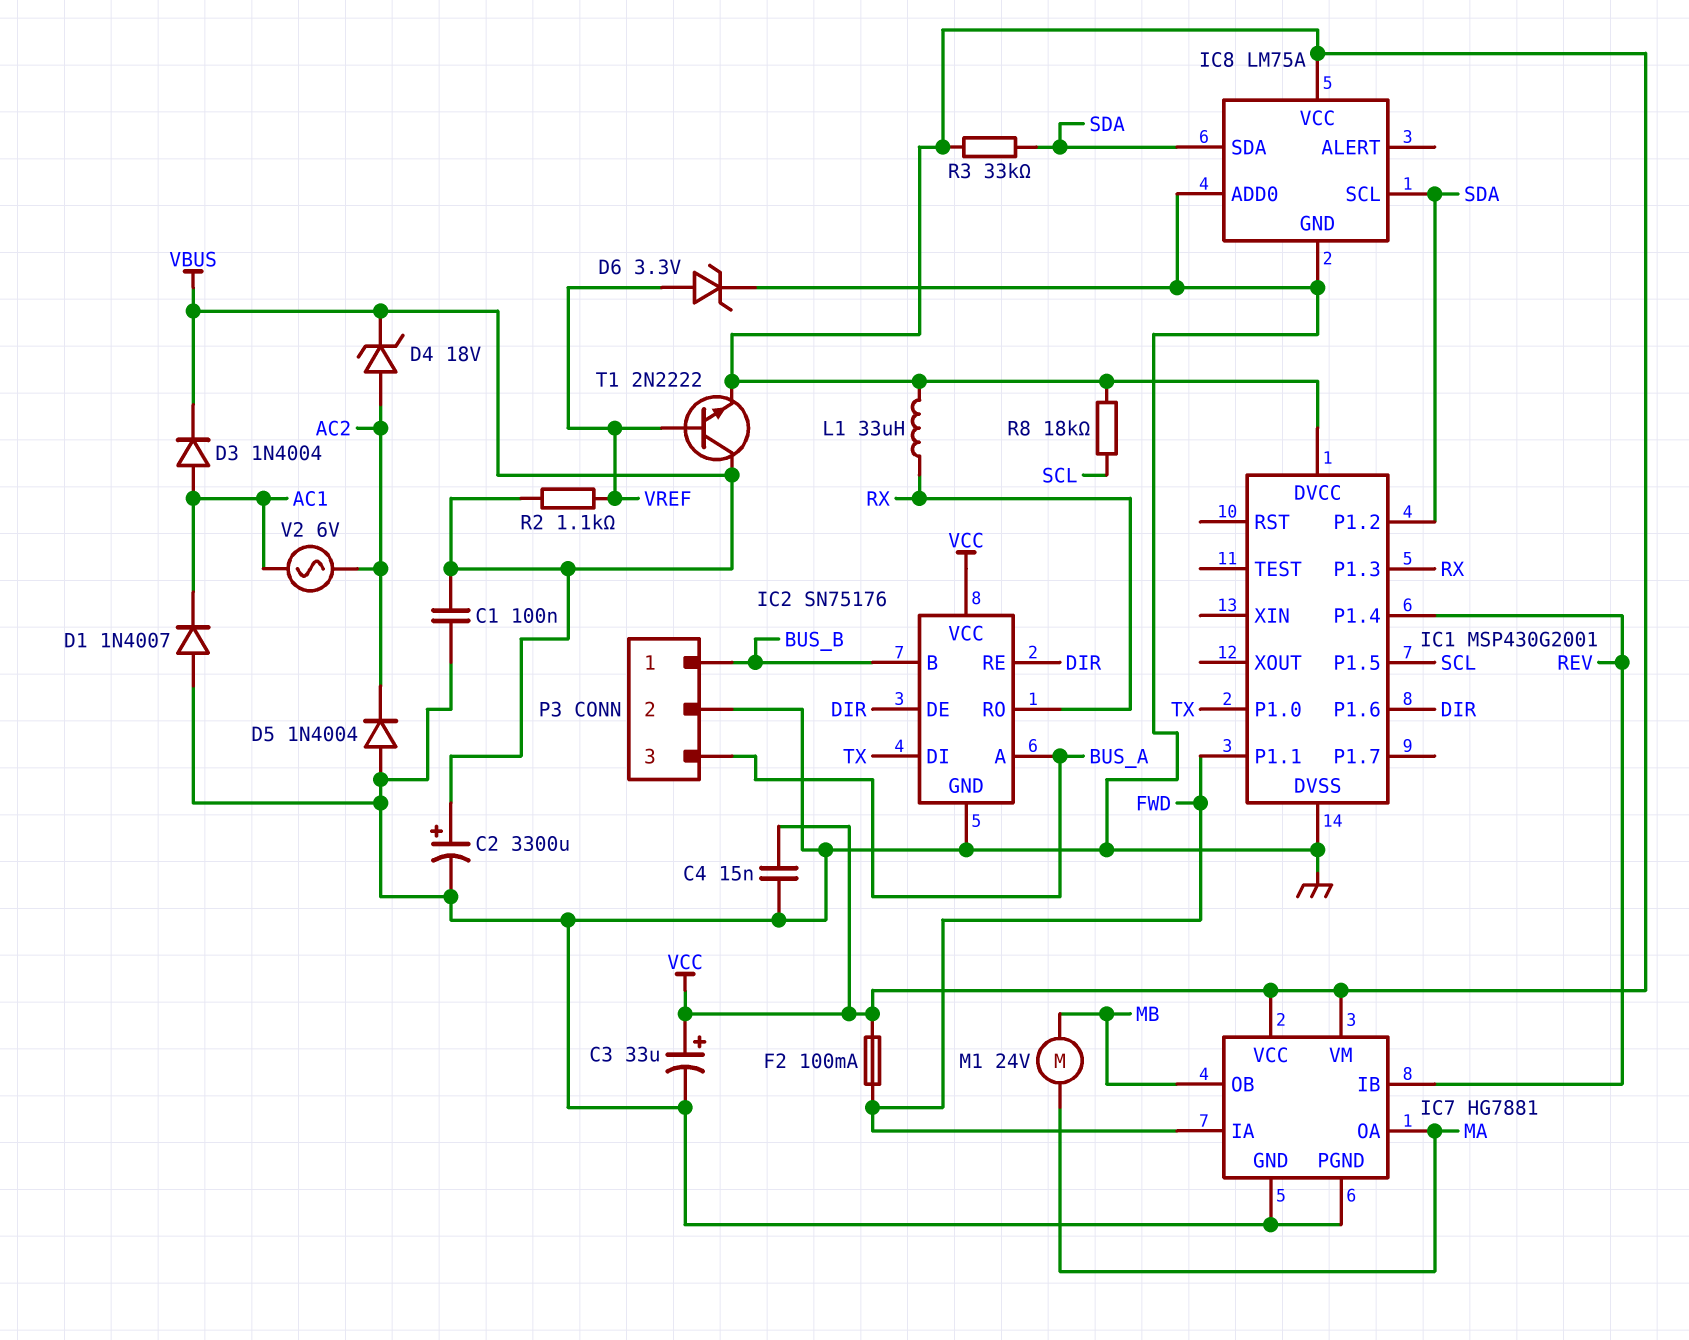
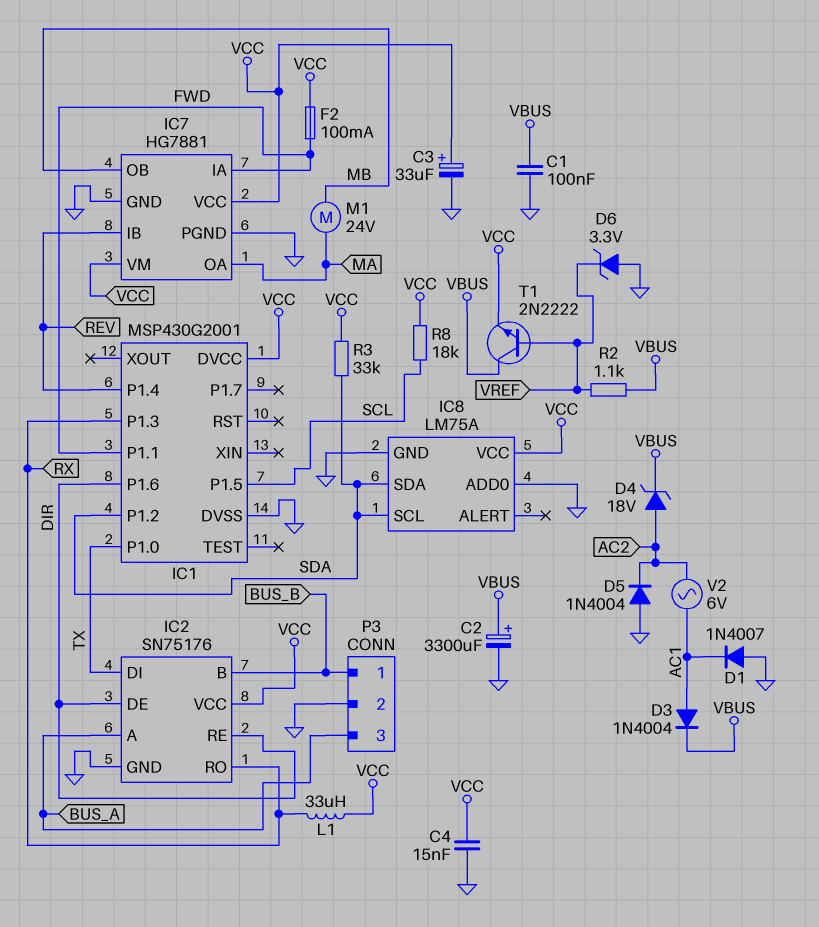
D6: zener 3.3V (A VREF, K GND) -> zener 3.3V (A GND, K VREF)

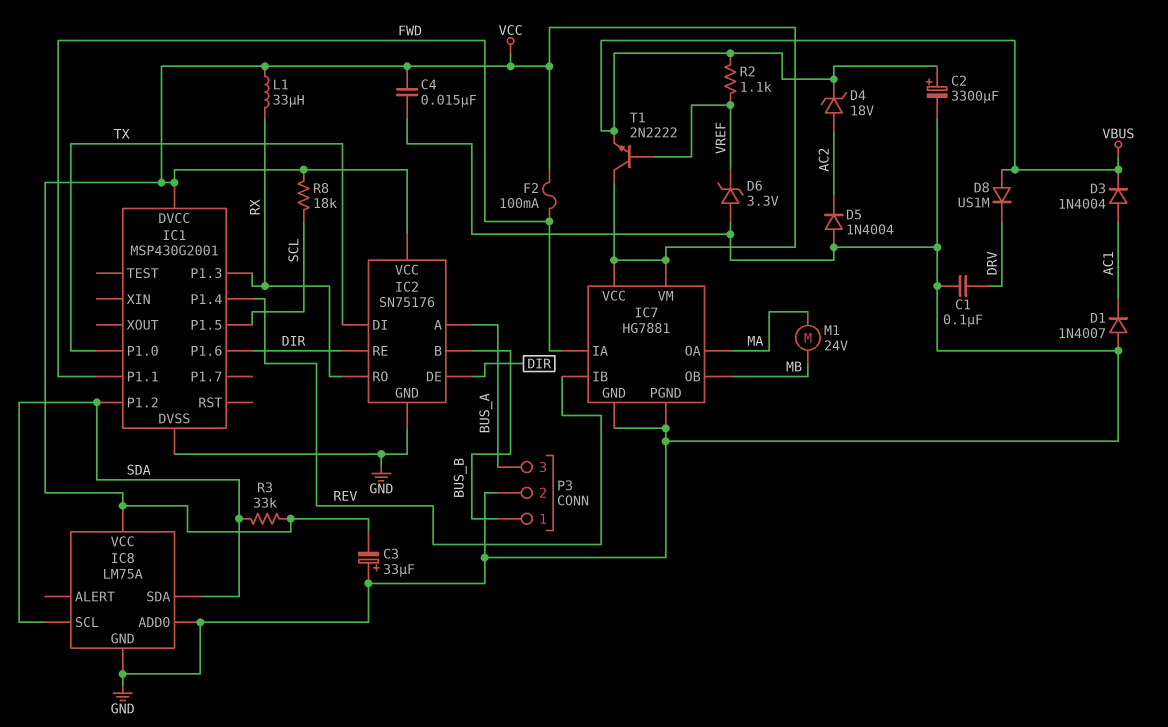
C1: 100nF (GND, VBUS) -> 100nF (DRV, GND)
C3: 33uF (plus VCC, minus GND) -> 33uF (plus GND, minus VCC)
D8: none -> diode US1M (A VBUS, K DRV)
T1: NPN 2N2222 (B VREF, C VBUS, E VCC) -> NPN 2N2222 (B VREF, C VCC, E VBUS)
V2: AC 6V (AC1, AC2) -> none

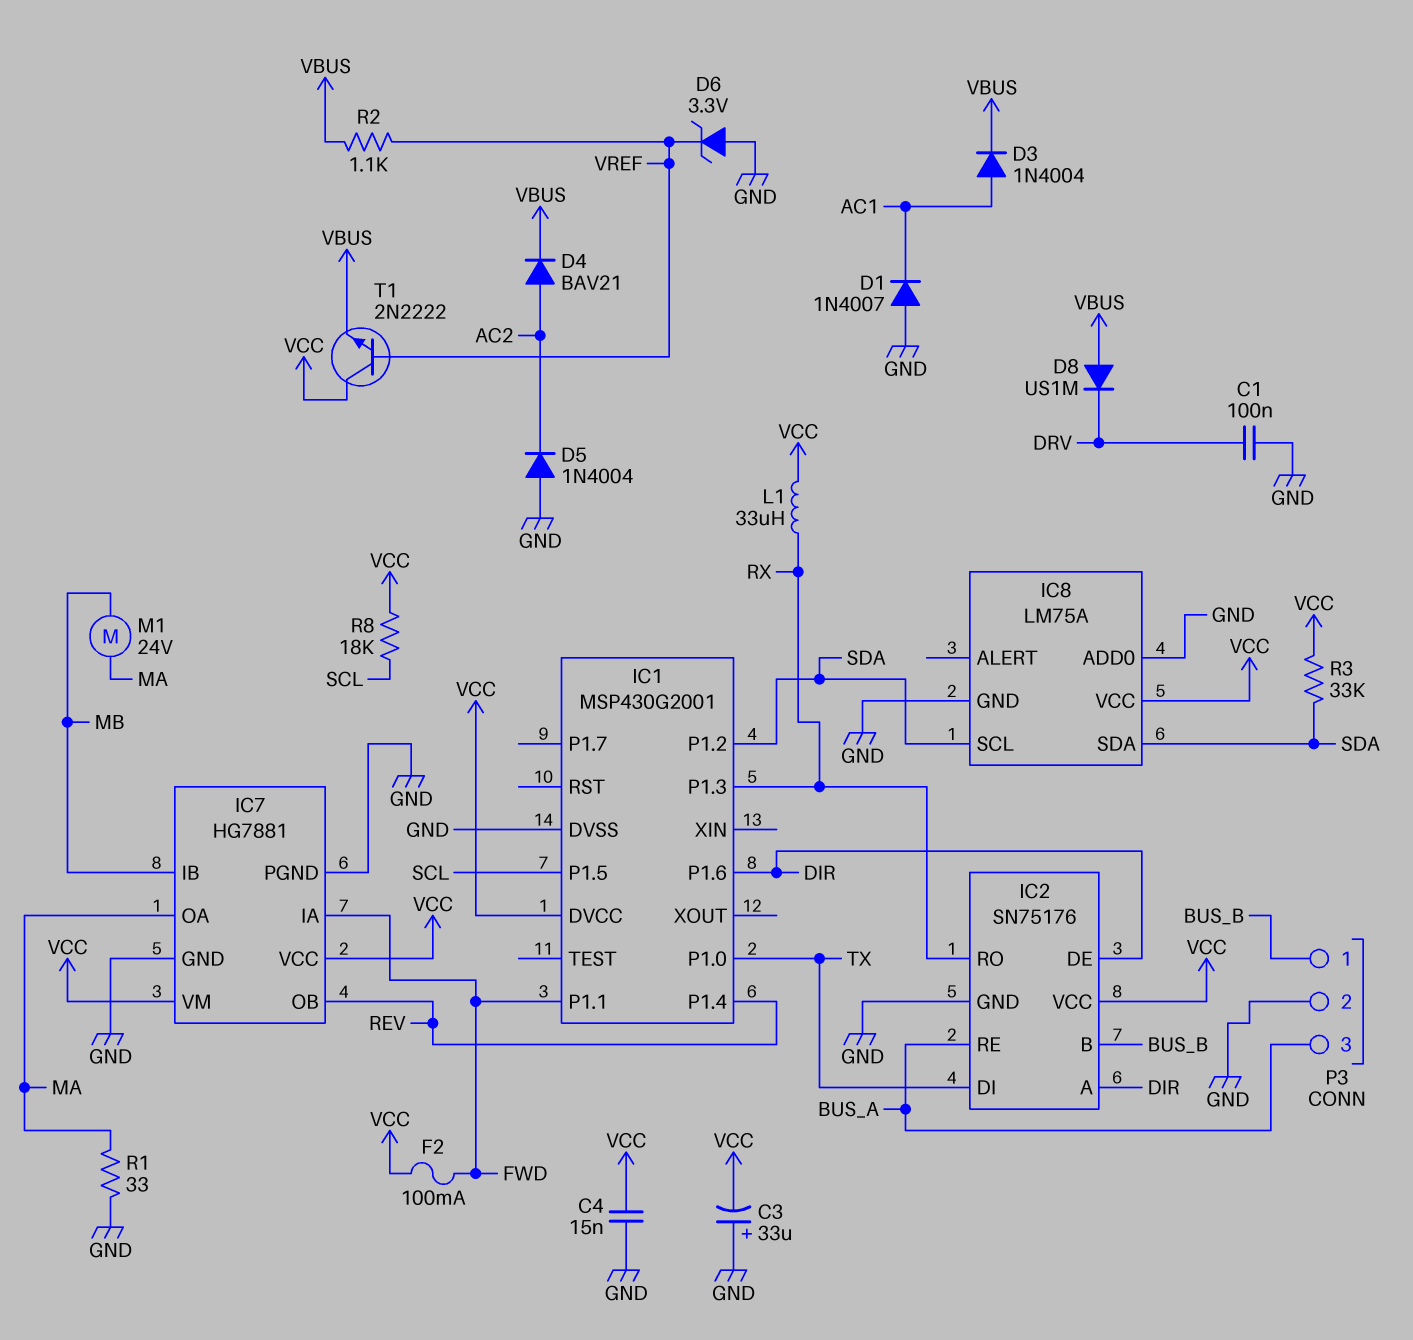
C2: 3300uF (plus VBUS, minus GND) -> none
D4: zener 18V (A AC2, K VBUS) -> diode BAV21 (A AC2, K VBUS)
IC2 pin A: BUS_A -> DIR
IC2 pin RE: DIR -> BUS_A
IC7 pin IB: REV -> MB
IC7 pin OB: MB -> REV
R1: none -> 33 (GND, MA)

